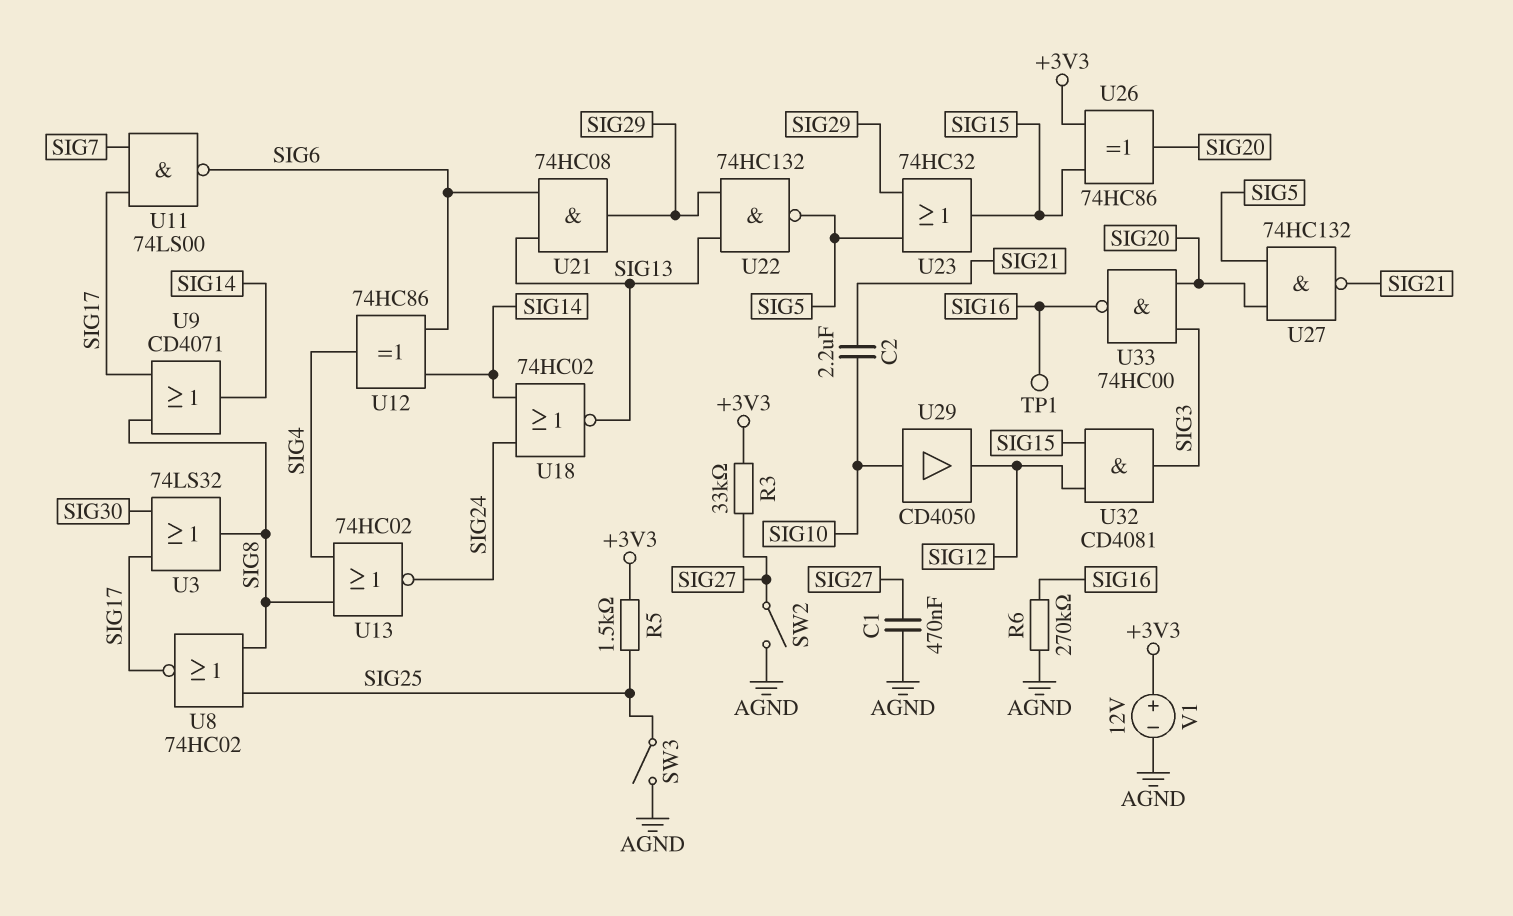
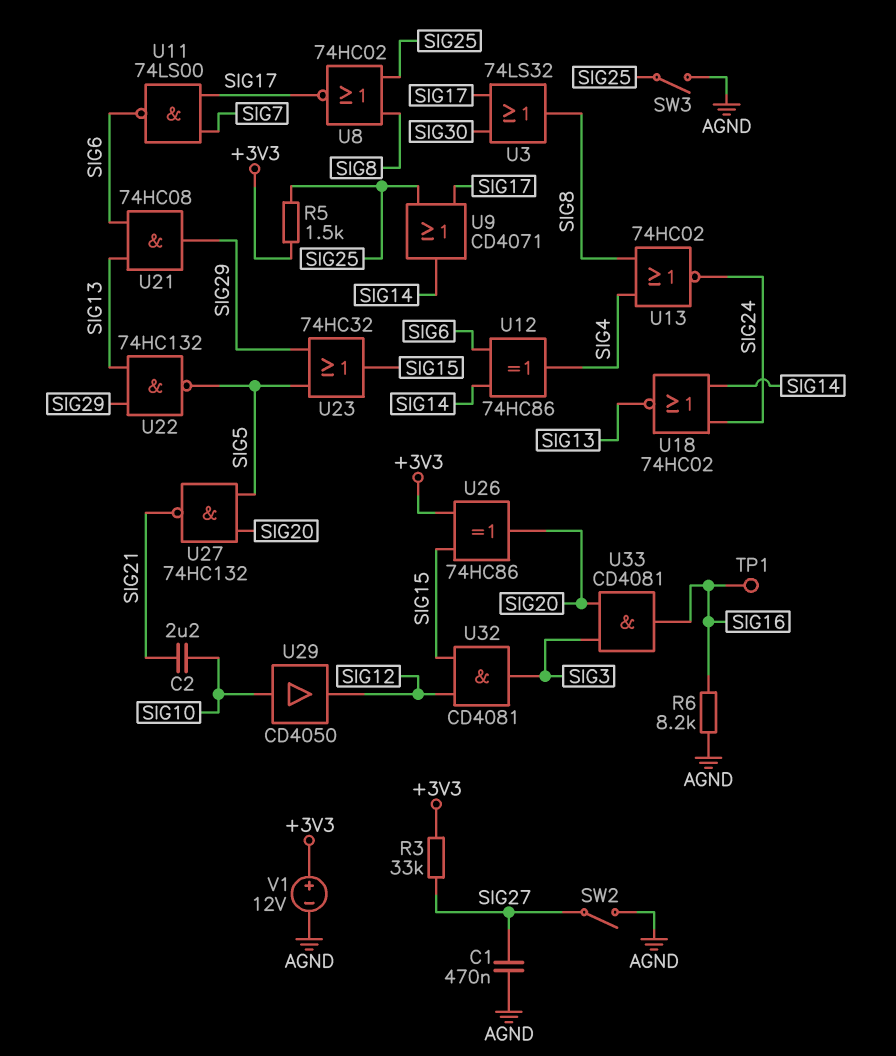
R6: 270k (AGND, SIG16) -> 8.2k (AGND, SIG16)
U9: OR CD4071 (in SIG8, in SIG17, out SIG14) -> OR CD4071 (in SIG17, in SIG25, out SIG14)
U33: NAND 74HC00 (in SIG3, in SIG20, out SIG16) -> AND CD4081 (in SIG3, in SIG20, out SIG16)

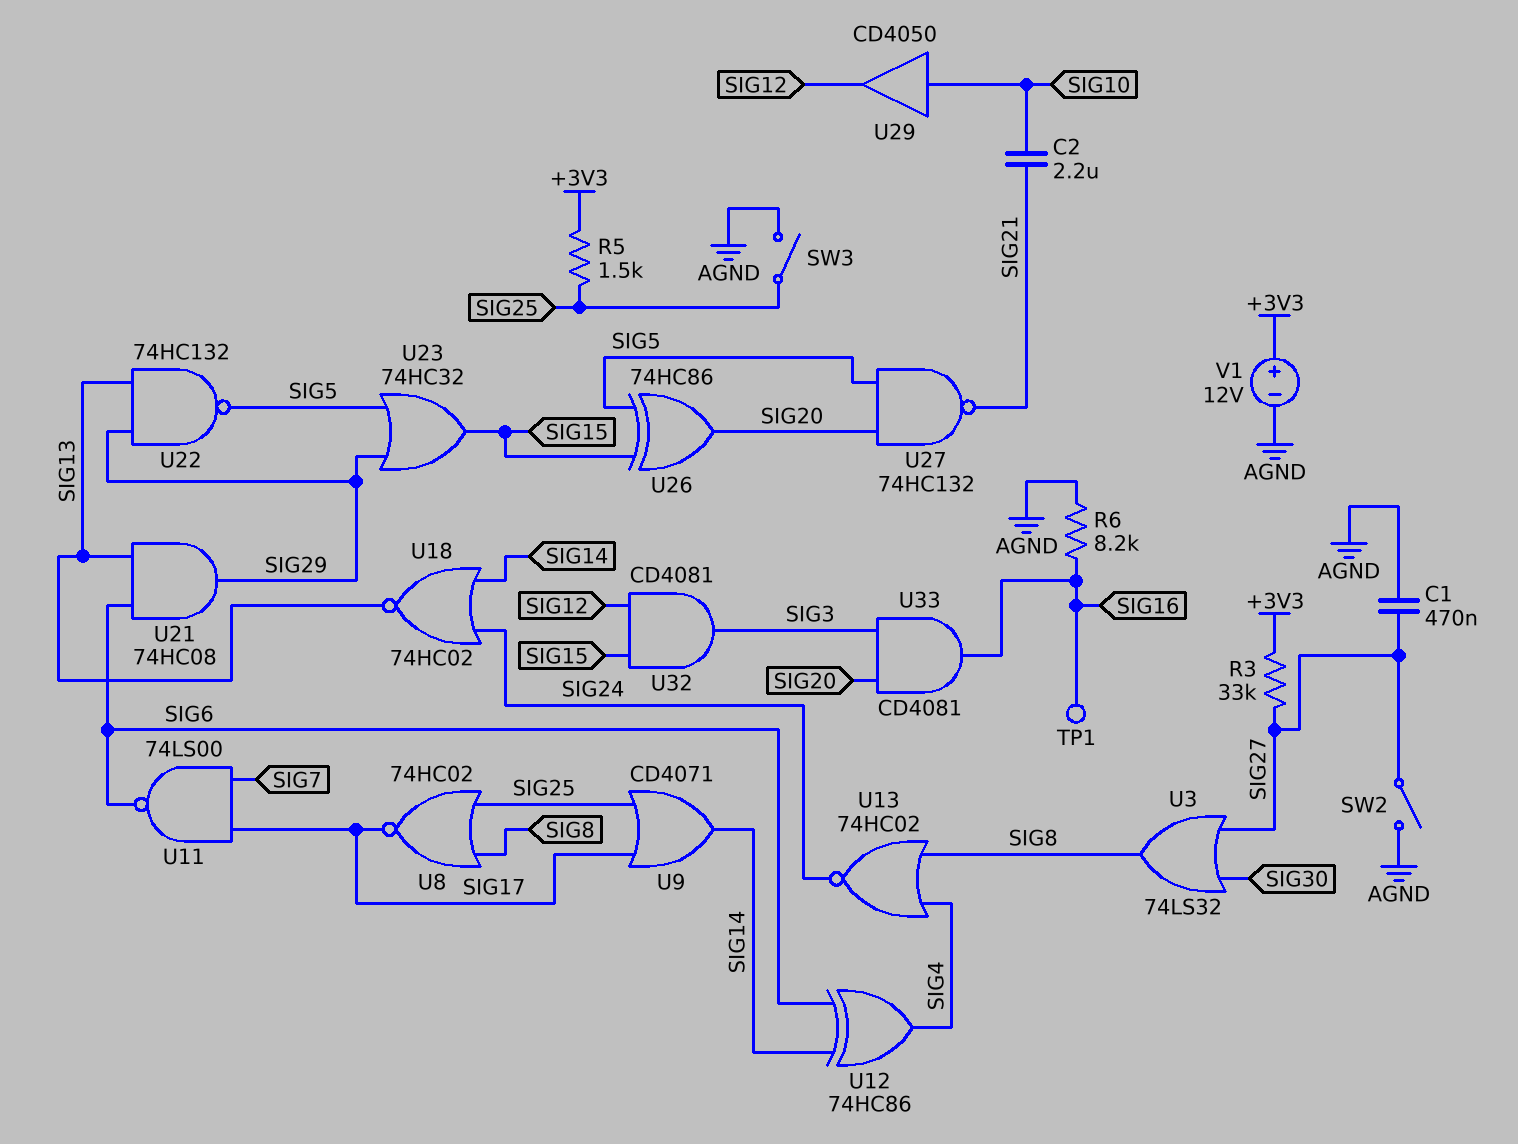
U3: OR 74LS32 (in SIG17, in SIG30, out SIG8) -> OR 74LS32 (in SIG27, in SIG30, out SIG8)
U26: XOR 74HC86 (in +3V3, in SIG15, out SIG20) -> XOR 74HC86 (in SIG5, in SIG15, out SIG20)

